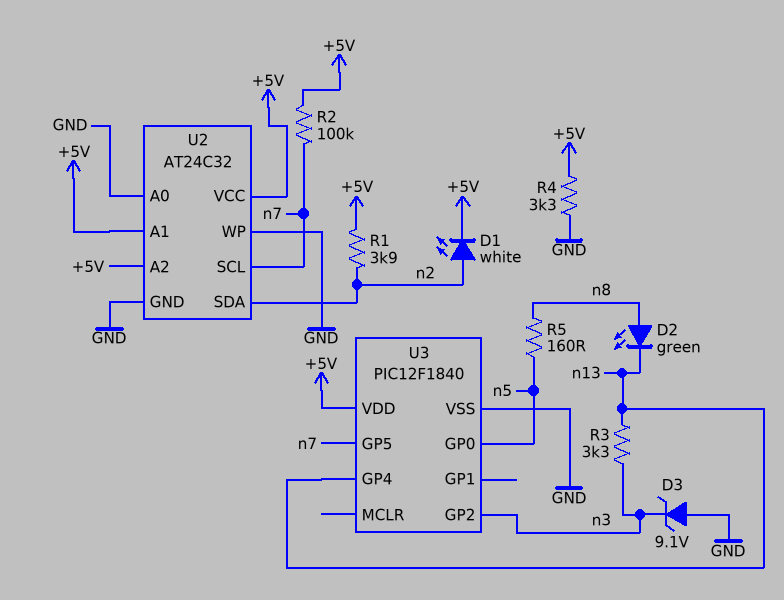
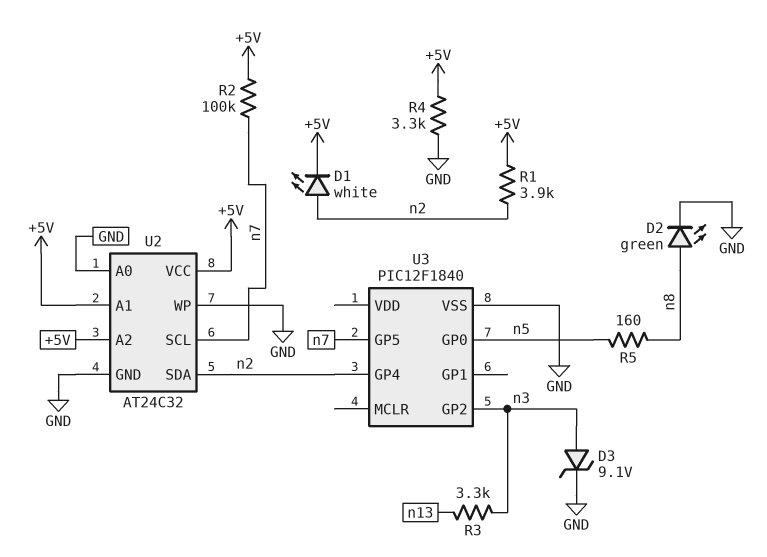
D2: LED green (A n8, K n13) -> LED green (A n8, K GND)
D3: zener 9.1V (A GND, K n3) -> zener 9.1V (A n3, K GND)
U3 pin GP4: n13 -> n2
U3 pin VDD: +5V -> none

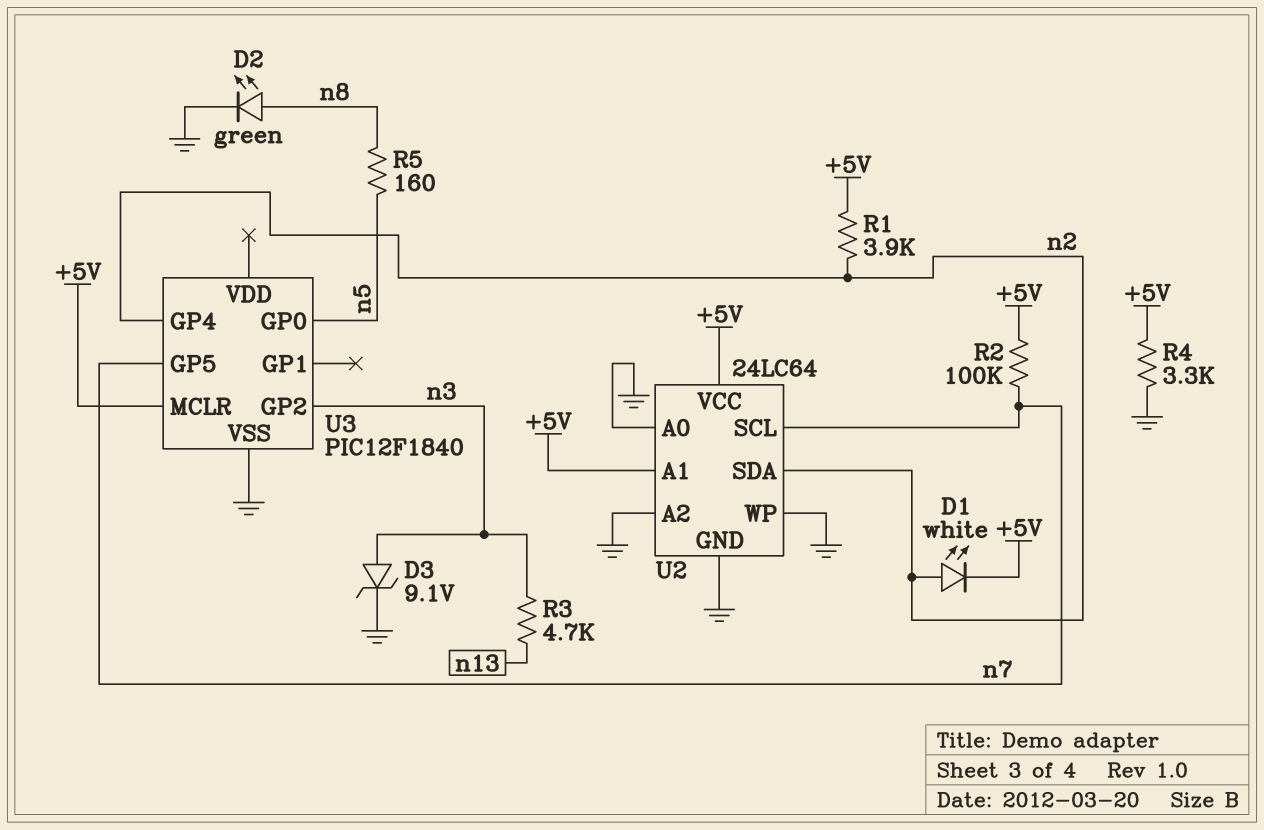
R3: 3.3k (n3, n13) -> 4.7k (n3, n13)
U2: AT24C32 -> 24LC64
U2 pin A2: +5V -> GND
U3 pin MCLR: none -> +5V

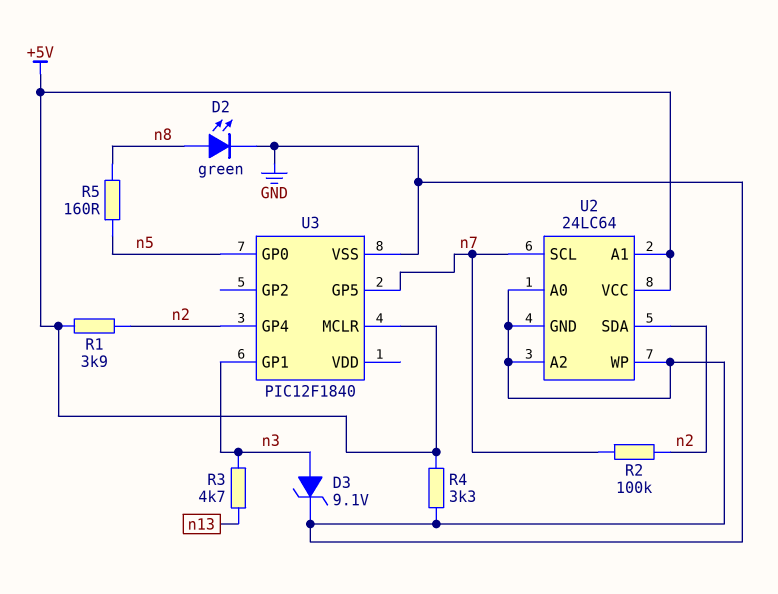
D1: LED white (A n2, K +5V) -> none
R2: 100k (+5V, n7) -> 100k (n2, n7)
U3 pin GP1: none -> n3
U3 pin GP2: n3 -> none

